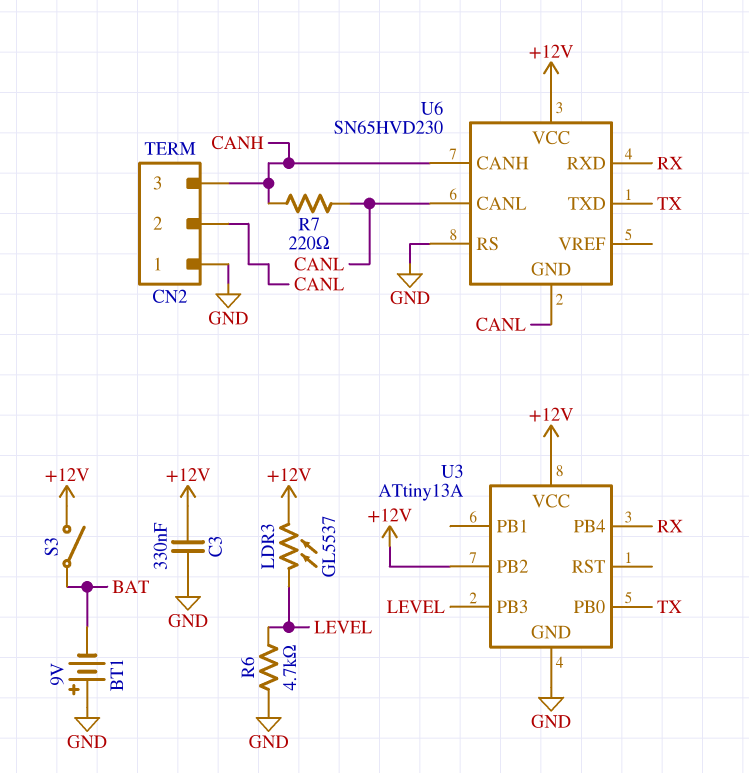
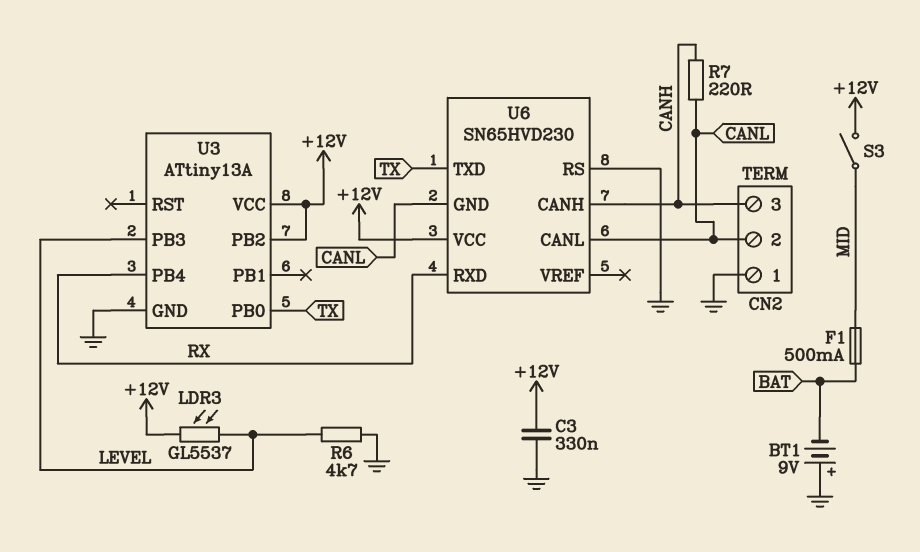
F1: none -> 500mA (BAT, MID)
S3: switch (+12V, BAT) -> switch (+12V, MID)

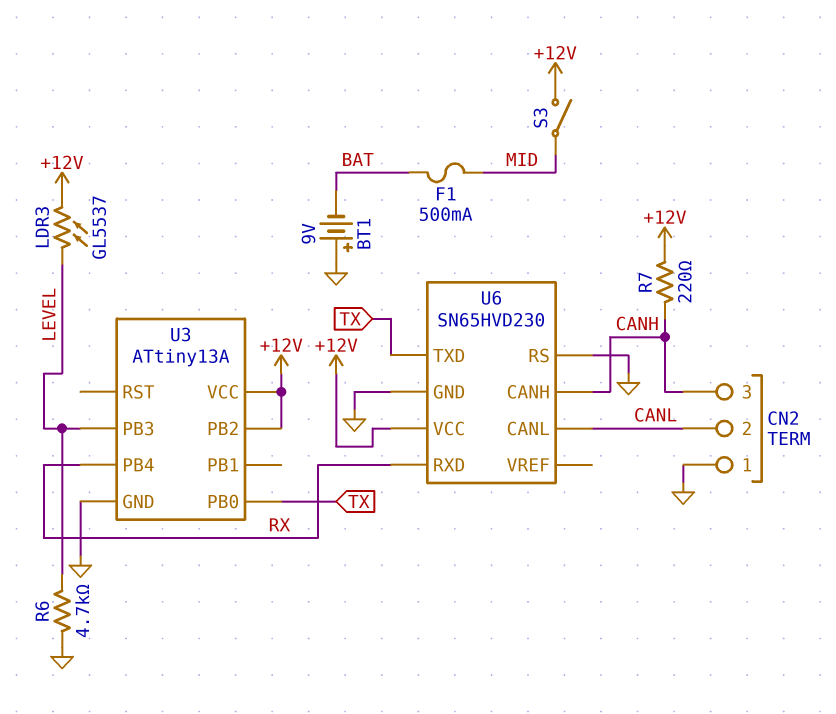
C3: 330nF (+12V, GND) -> none
R7: 220 (CANH, CANL) -> 220 (+12V, CANH)
U6 pin GND: CANL -> GND

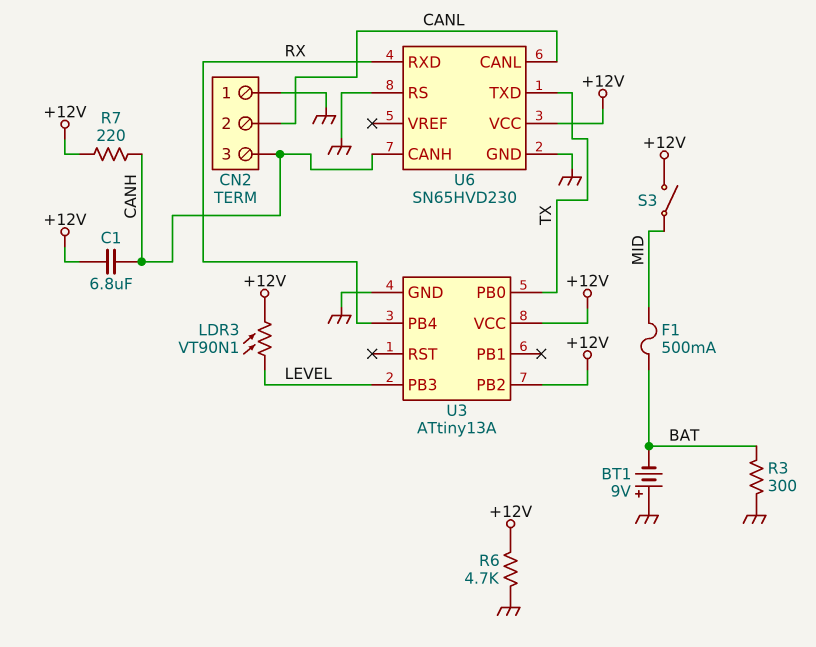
C1: none -> 6.8uF (+12V, CANH)
LDR3: GL5537 (+12V, LEVEL) -> VT90N1 (+12V, LEVEL)
R3: none -> 300 (BAT, GND)
R6: 4.7k (GND, LEVEL) -> 4.7k (+12V, GND)

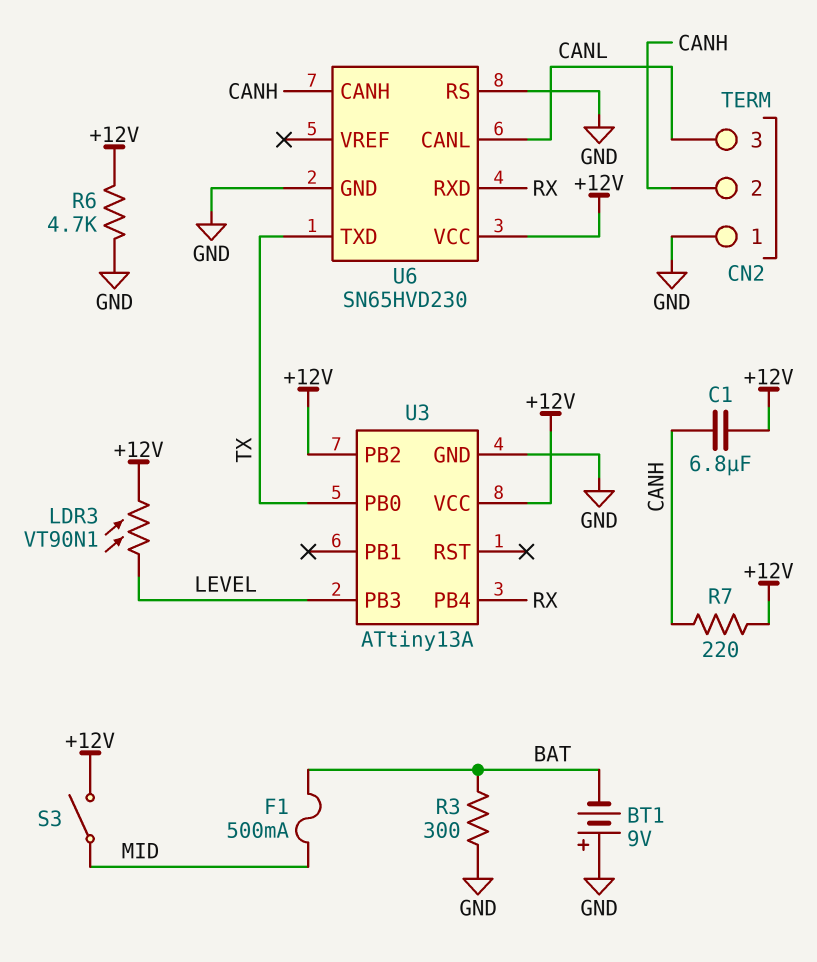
CN2 pin 2: CANL -> CANH
CN2 pin 3: CANH -> CANL

